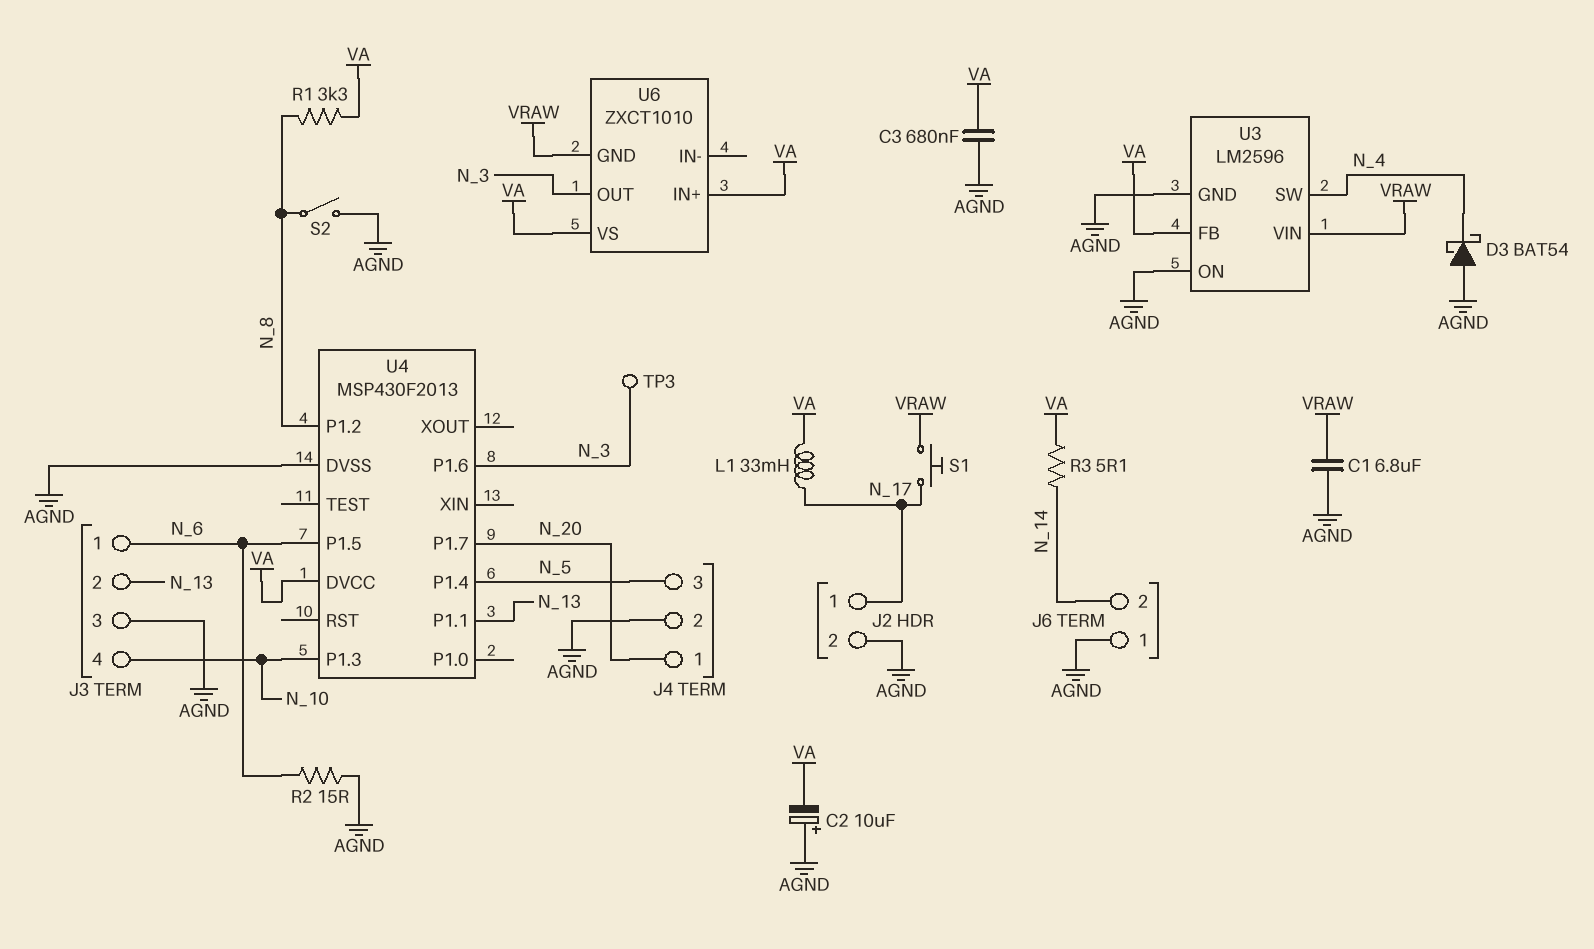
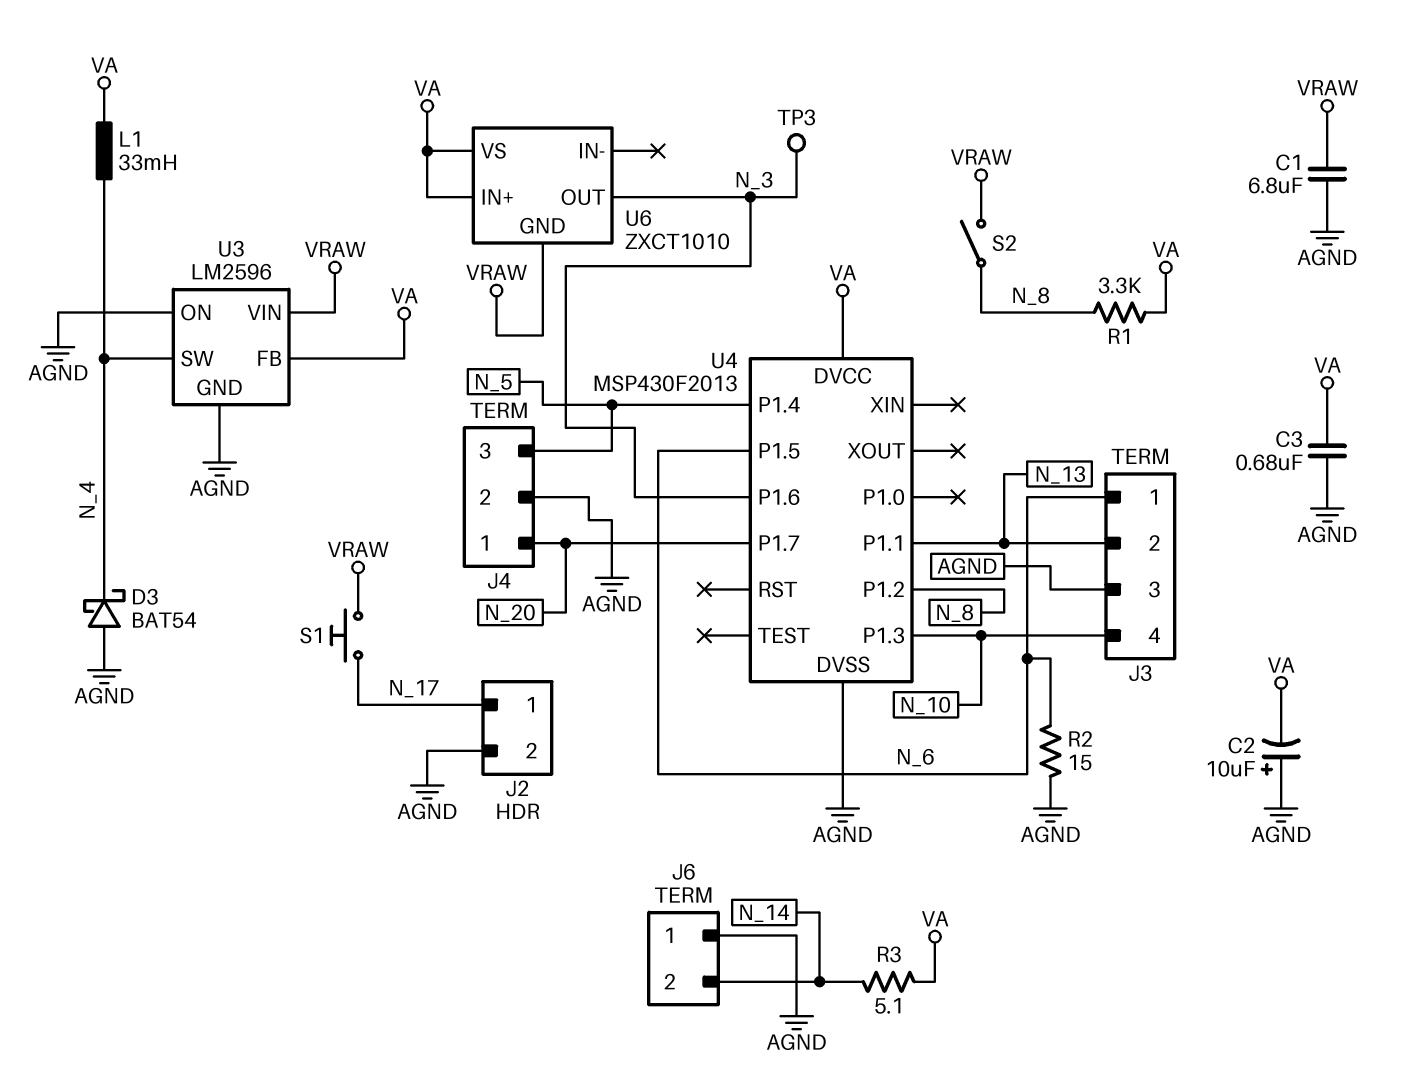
L1: 33mH (N_17, VA) -> 33mH (N_4, VA)
S2: switch (AGND, N_8) -> switch (N_8, VRAW)

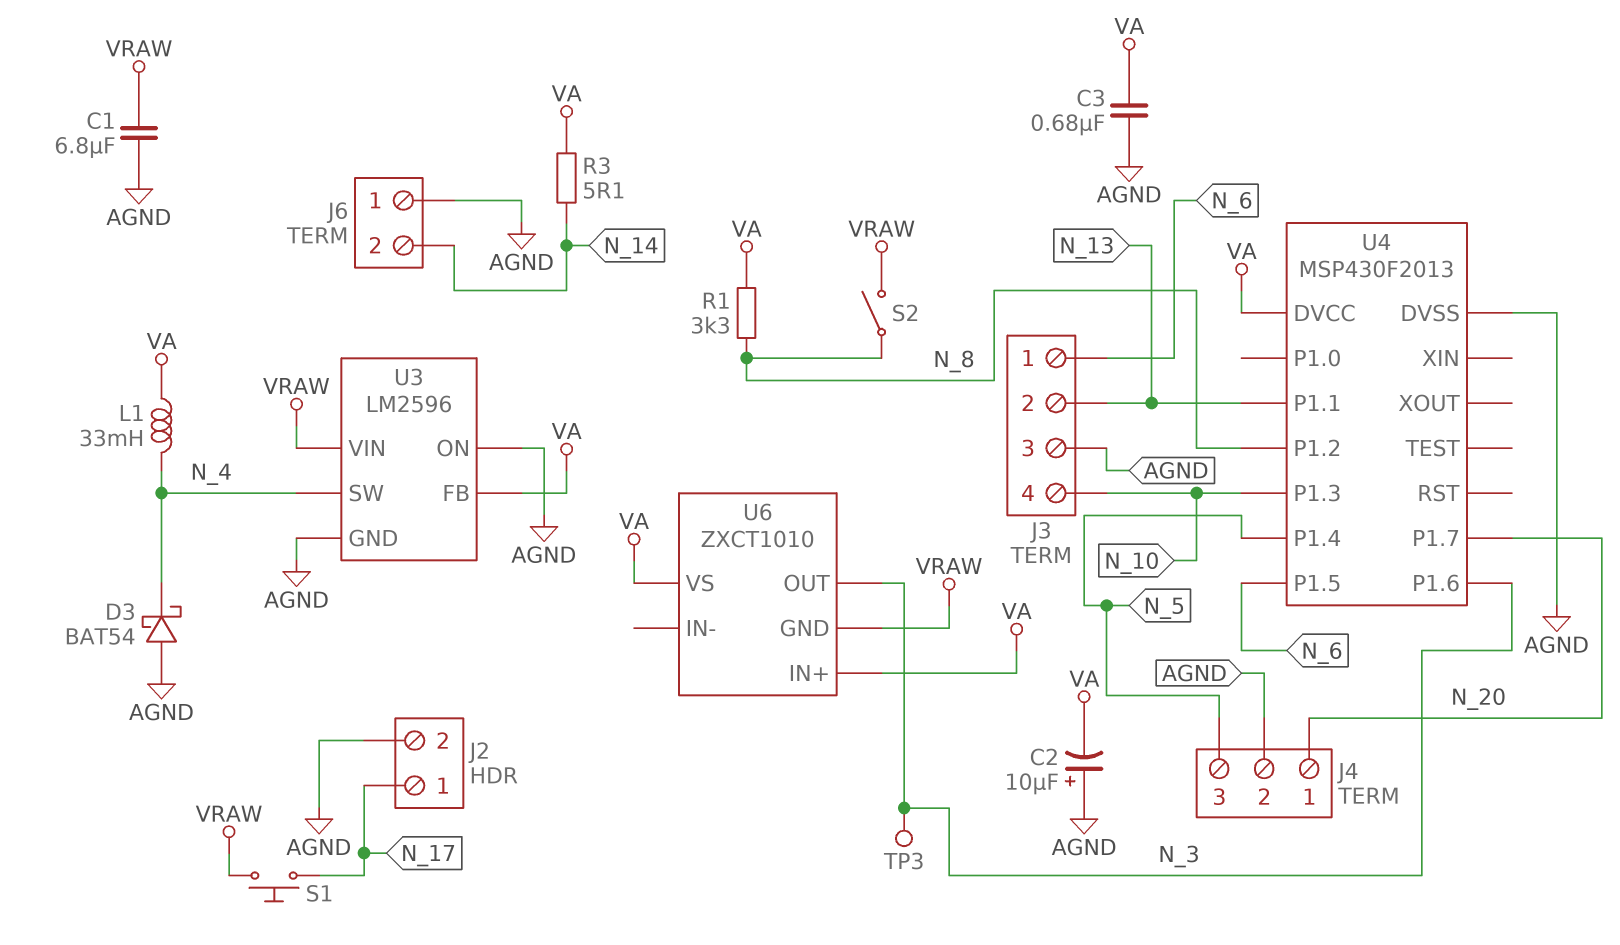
R2: 15 (AGND, N_6) -> none

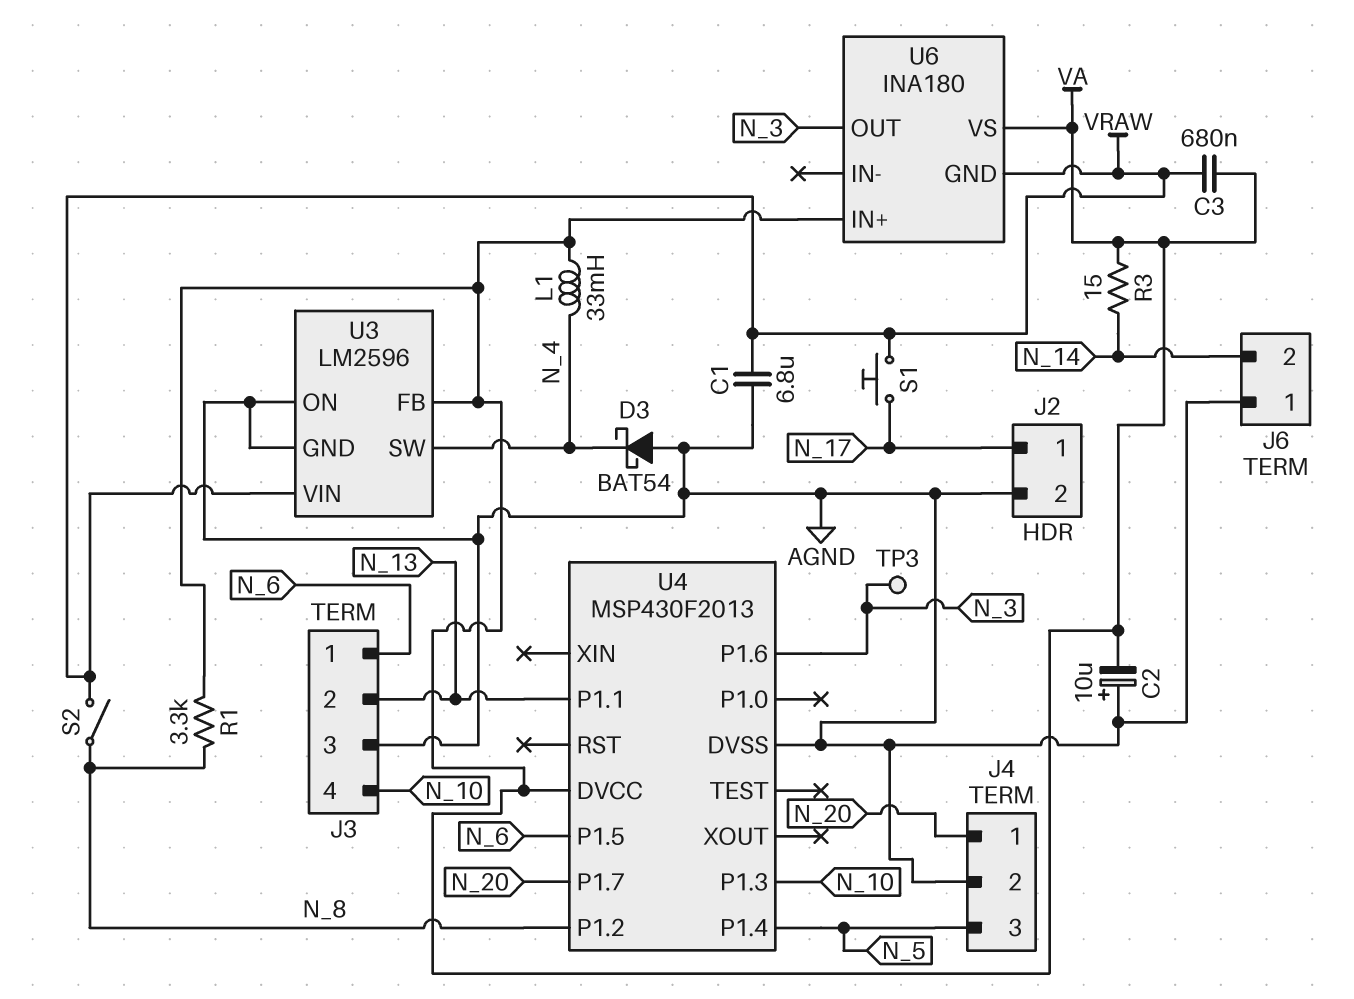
C3: 680nF (AGND, VA) -> 680nF (VA, VRAW)
R3: 5.1 (N_14, VA) -> 15 (N_14, VA)
U6: ZXCT1010 -> INA180

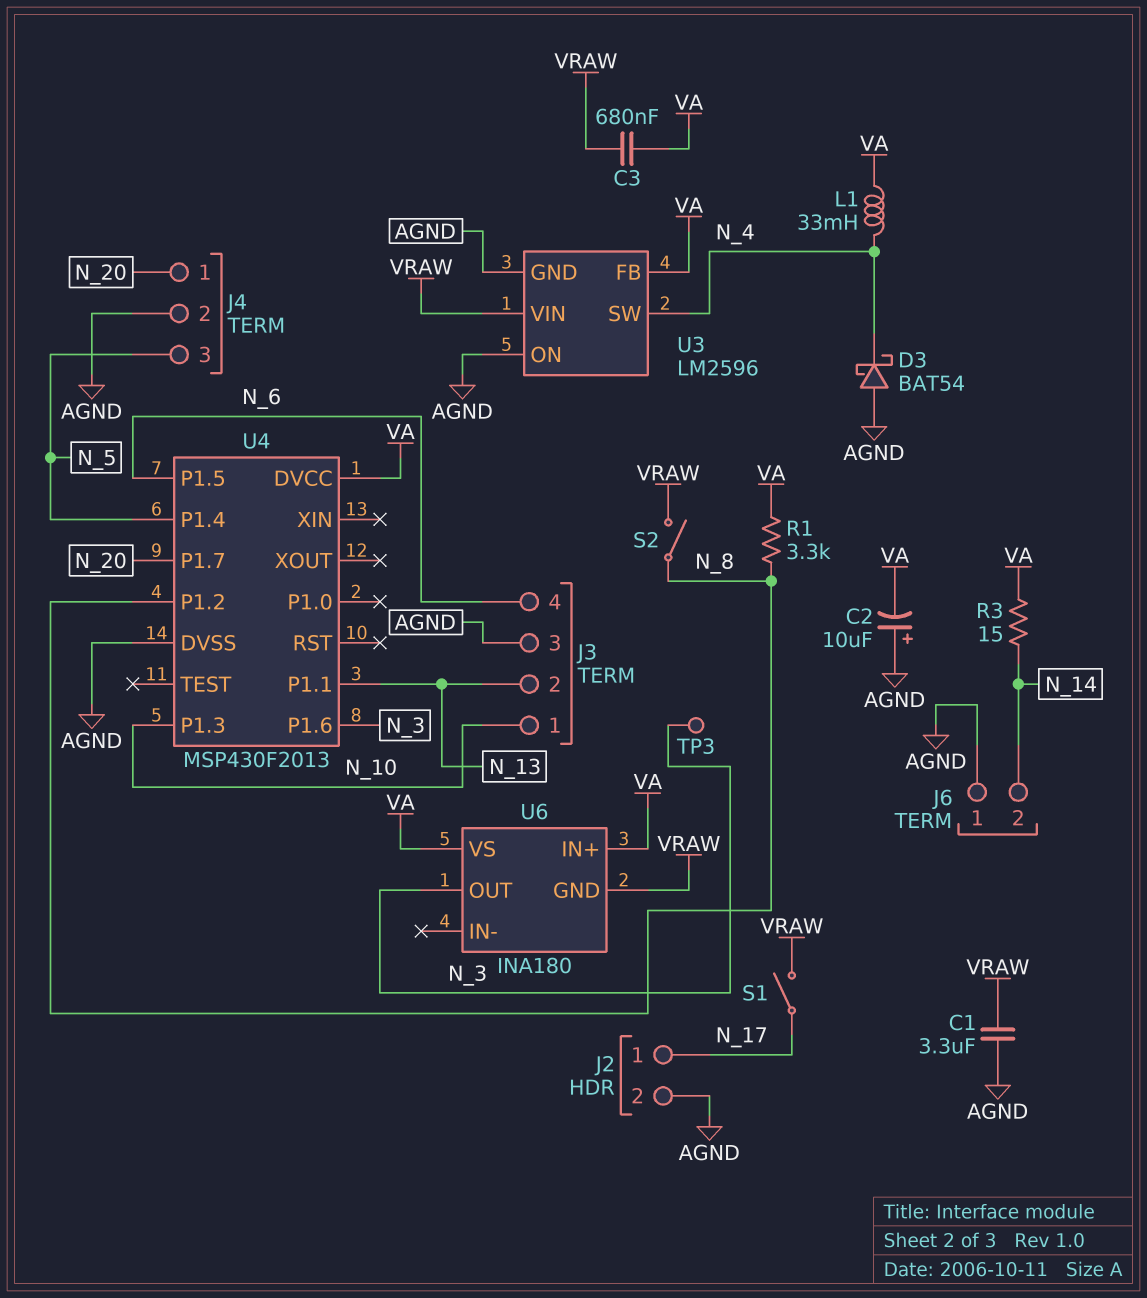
C1: 6.8uF (AGND, VRAW) -> 3.3uF (AGND, VRAW)
J3 pin 1: N_6 -> N_10
J3 pin 4: N_10 -> N_6
S1: button (N_17, VRAW) -> switch (N_17, VRAW)

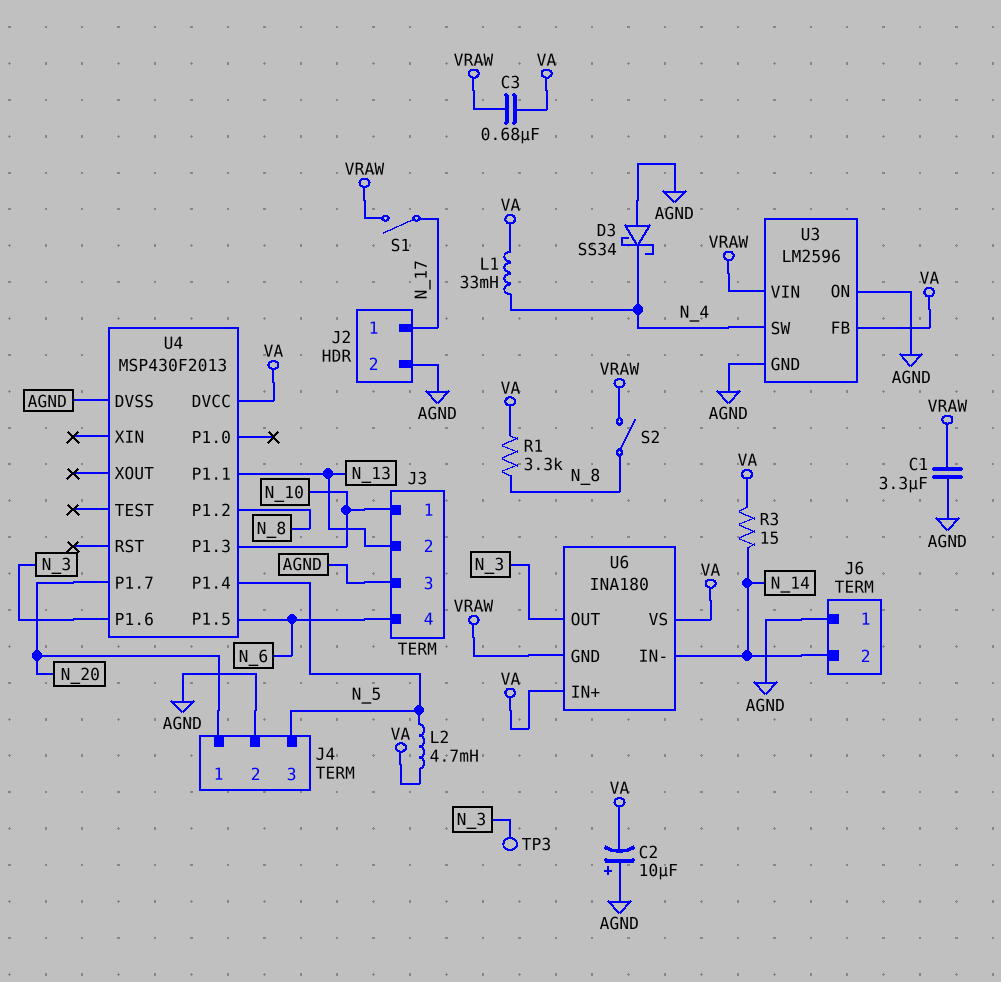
D3: schottky BAT54 (A AGND, K N_4) -> schottky SS34 (A AGND, K N_4)
L2: none -> 4.7mH (N_5, VA)
U6 pin IN-: none -> N_14

